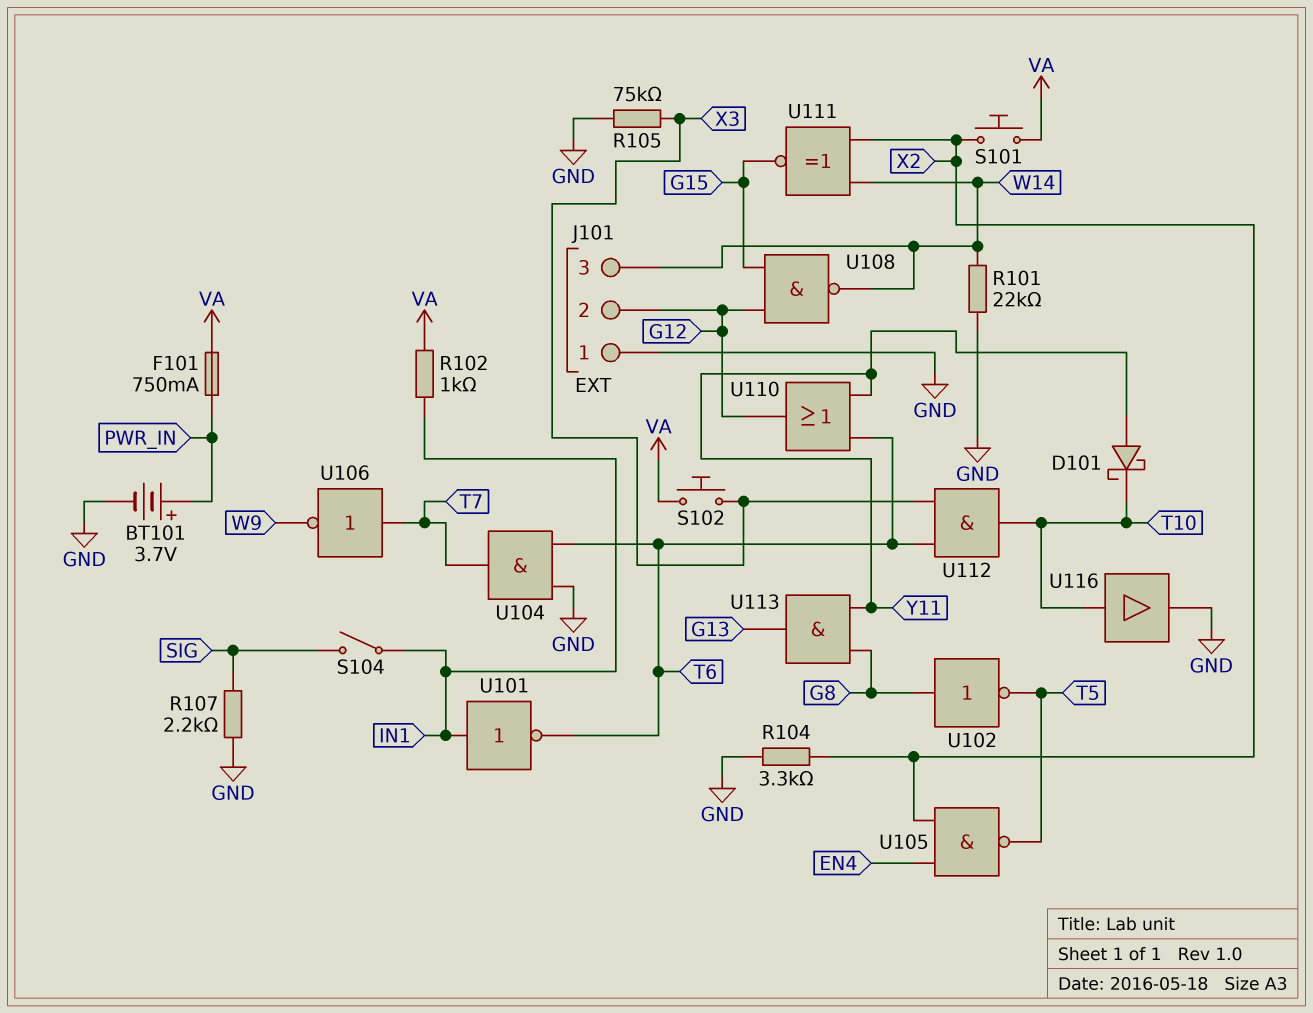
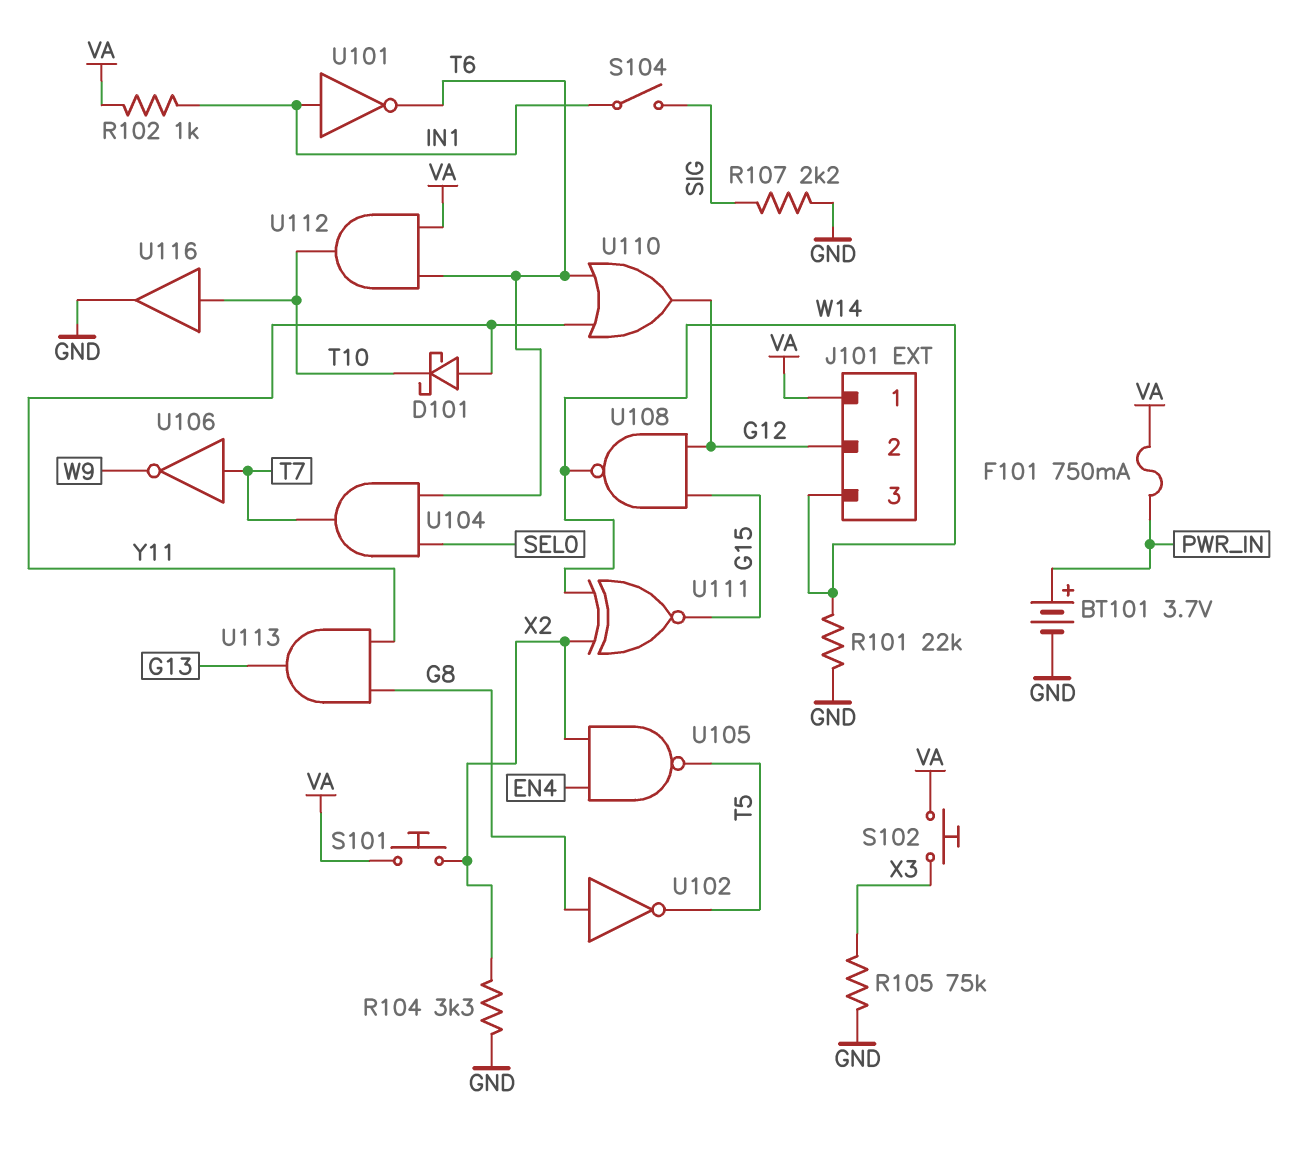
J101 pin 1: GND -> VA
U104: AND (in GND, in T6, out T7) -> AND (in SEL0, in T6, out T7)
U112: AND (in T6, in X3, out T10) -> AND (in T6, in VA, out T10)

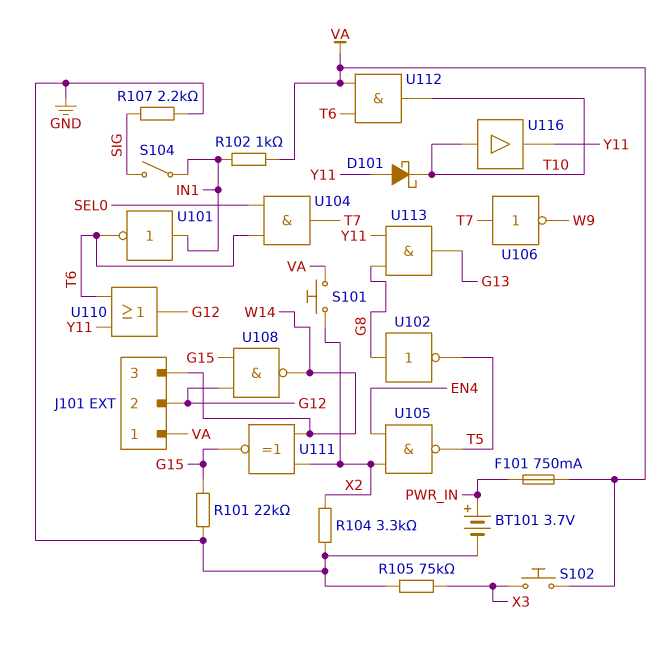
R101: 22k (GND, W14) -> 22k (G15, GND)
U116: buffer (in T10, out GND) -> buffer (in T10, out Y11)

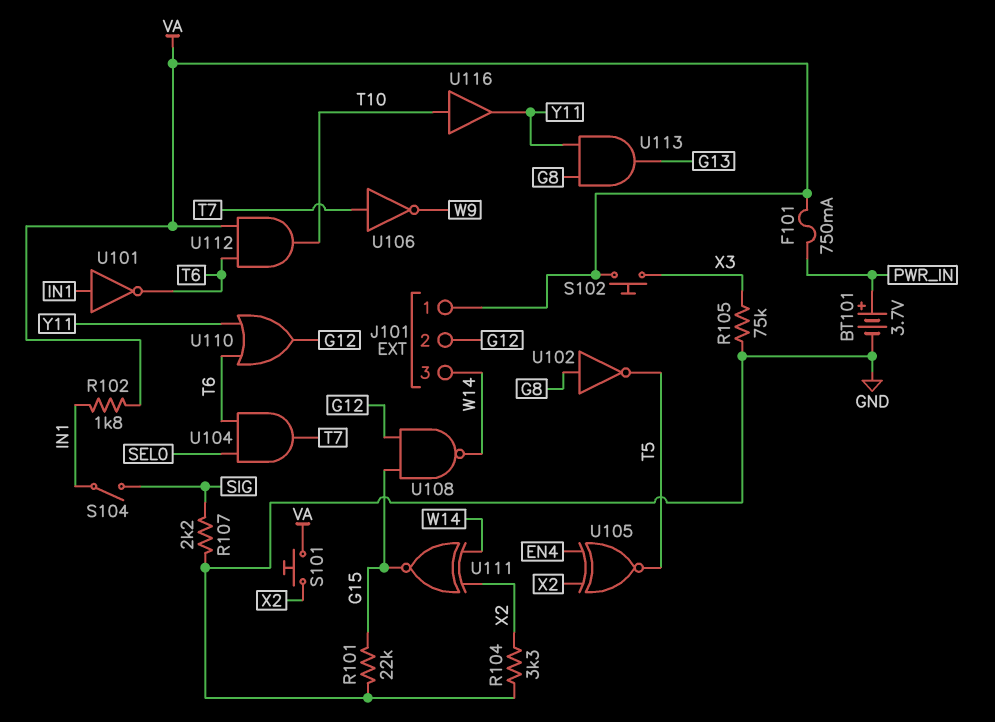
D101: schottky (A Y11, K T10) -> none
R102: 1k (IN1, VA) -> 1.8k (IN1, VA)
U105: NAND (in EN4, in X2, out T5) -> XNOR (in EN4, in X2, out T5)

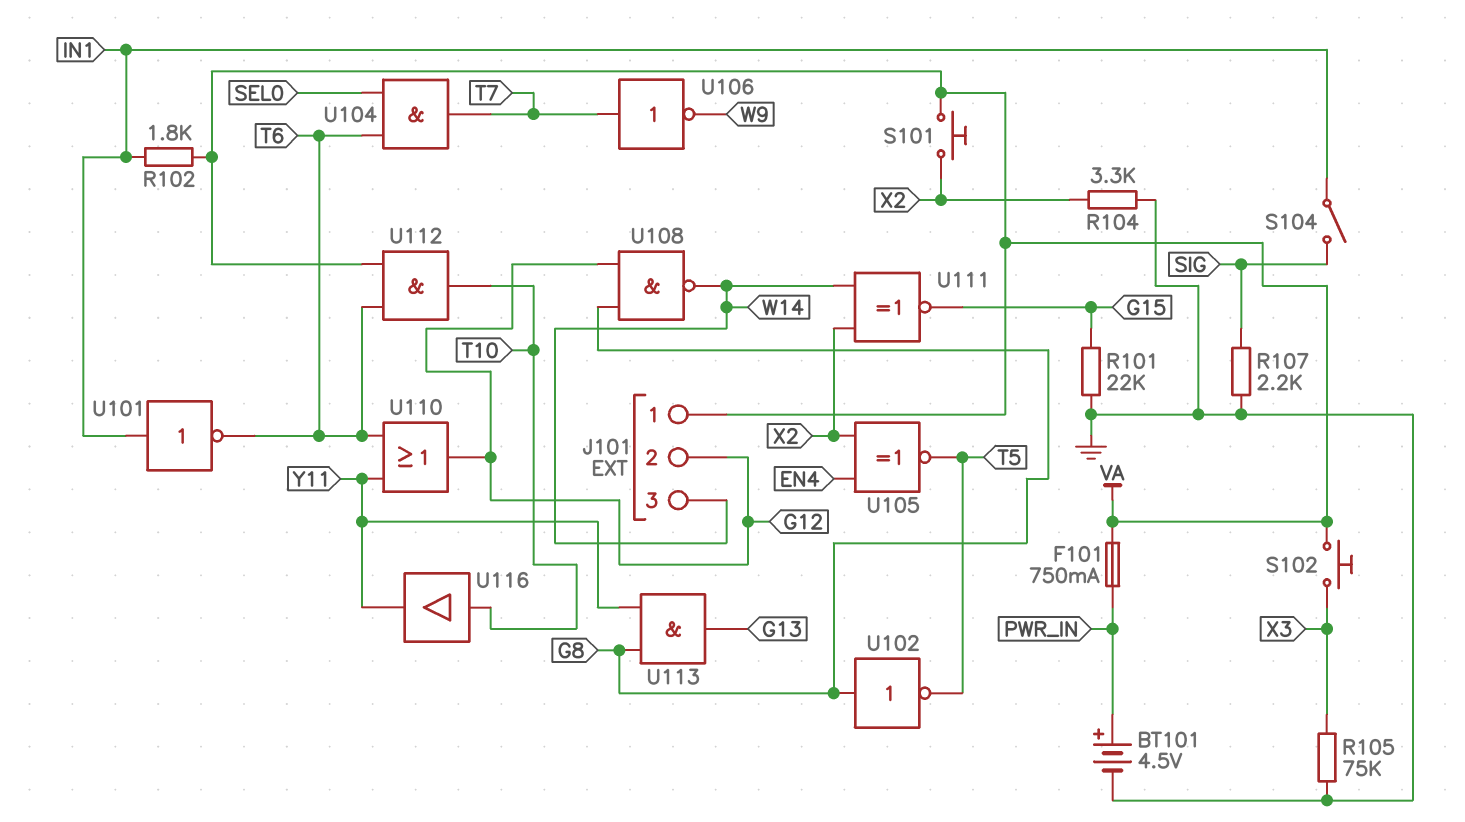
BT101: 3.7V (plus PWR_IN, minus GND) -> 4.5V (plus PWR_IN, minus GND)
U108: NAND (in G12, in G15, out W14) -> NAND (in G8, in G12, out W14)

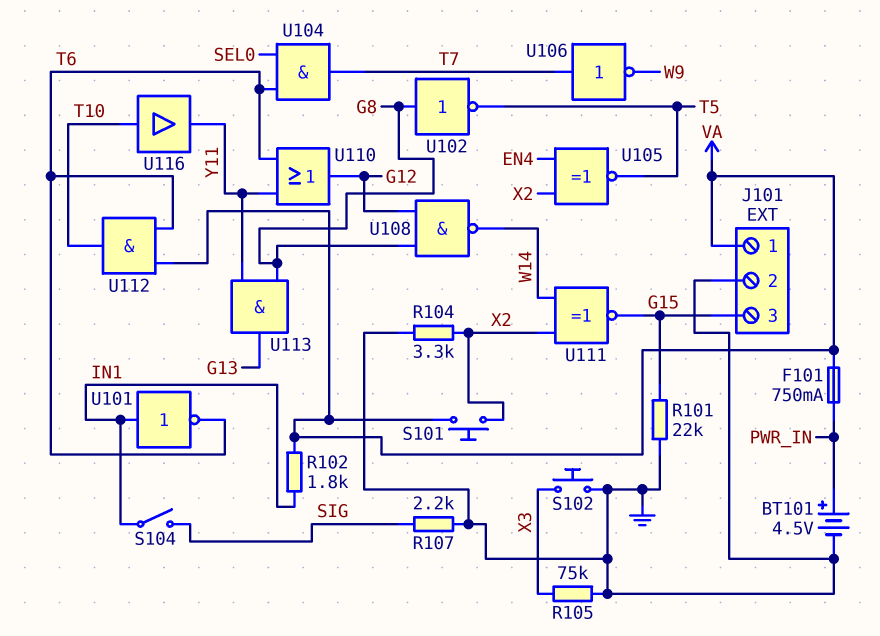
J101 pin 2: G12 -> GND
J101 pin 3: W14 -> G15
S102: button (VA, X3) -> button (GND, X3)

